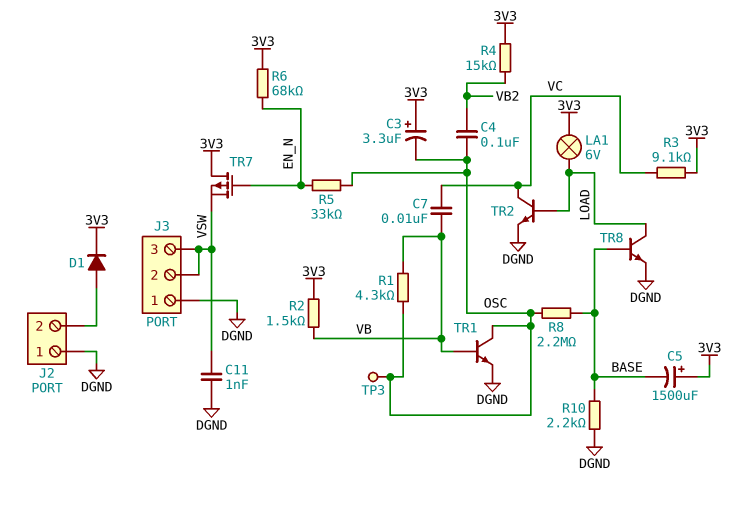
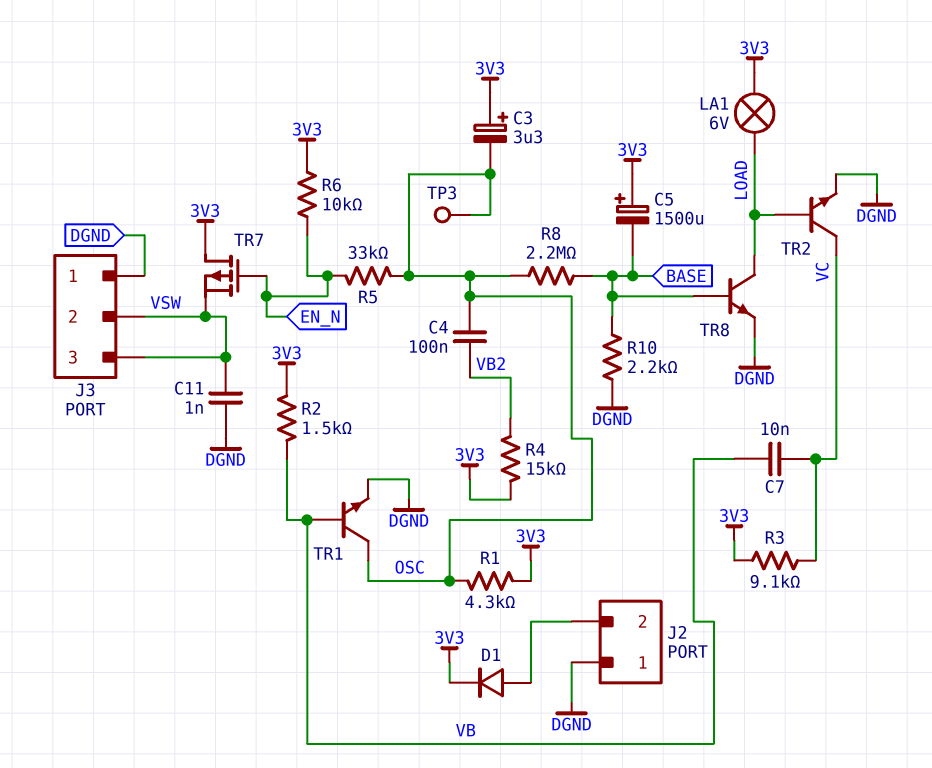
R1: 4.3k (OSC, VB) -> 4.3k (3V3, OSC)
R6: 68k (3V3, EN_N) -> 10k (3V3, EN_N)

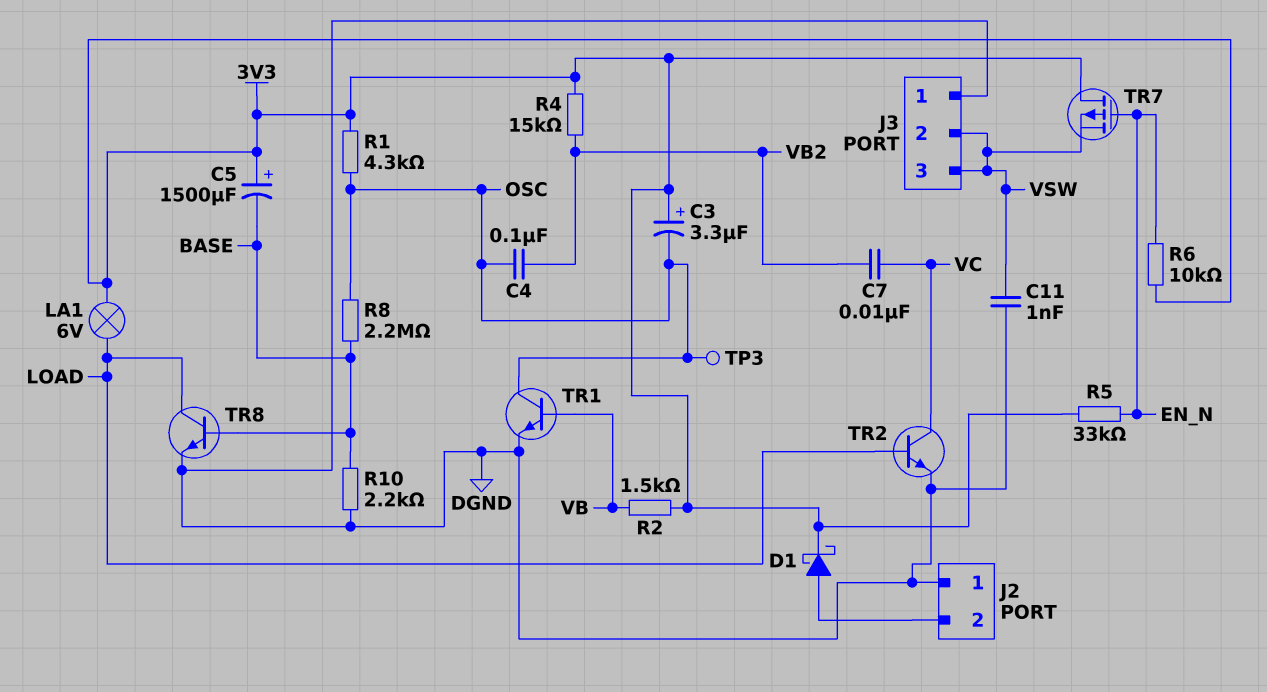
C7: 10nF (VB, VC) -> 10nF (VB2, VC)
D1: diode (A J2/2, K 3V3) -> schottky (A J2/2, K 3V3)
R3: 9.1k (3V3, VC) -> none
R5: 33k (EN_N, OSC) -> 33k (3V3, EN_N)

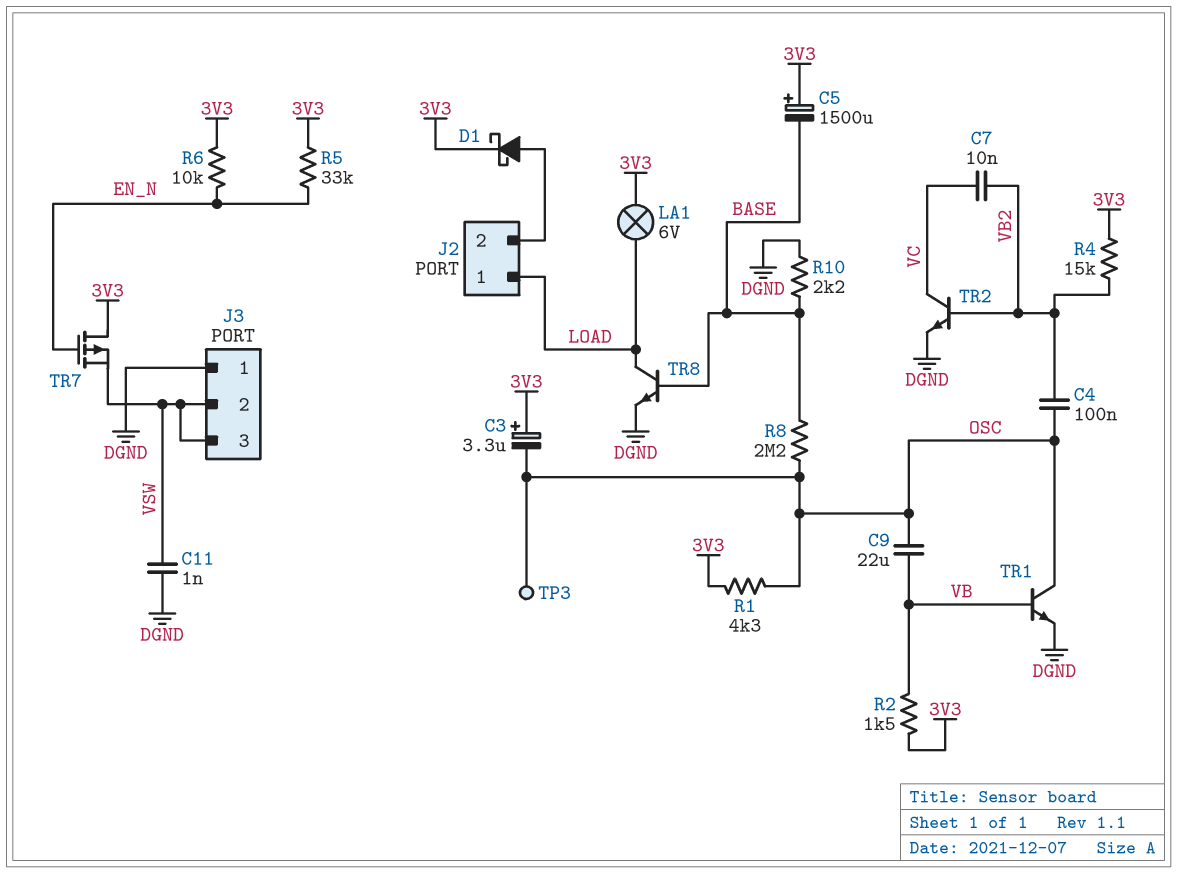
C9: none -> 22uF (OSC, VB)
J2 pin 1: DGND -> LOAD
TR2: NPN (B LOAD, C VC, E DGND) -> NPN (B VB2, C VC, E DGND)

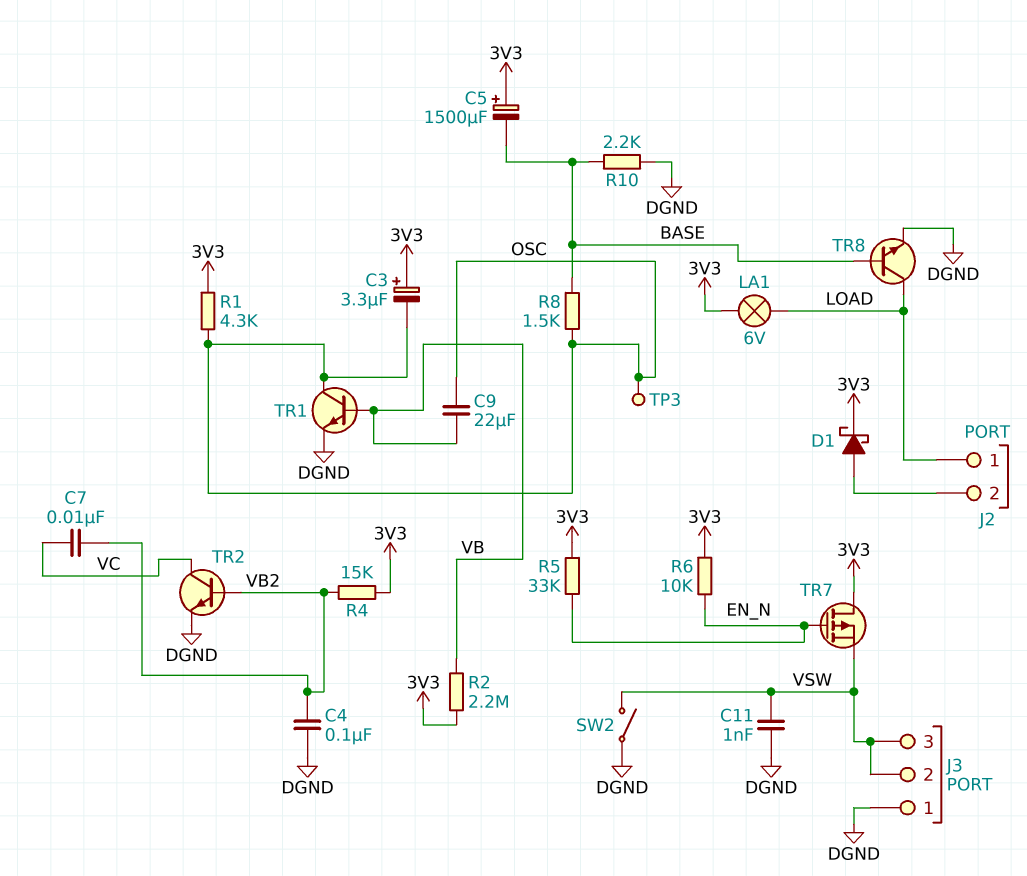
C4: 100nF (OSC, VB2) -> 100nF (DGND, VB2)
R2: 1.5k (3V3, VB) -> 2.2M (3V3, VB)
R8: 2.2M (BASE, OSC) -> 1.5k (BASE, OSC)
SW2: none -> switch (DGND, VSW)

